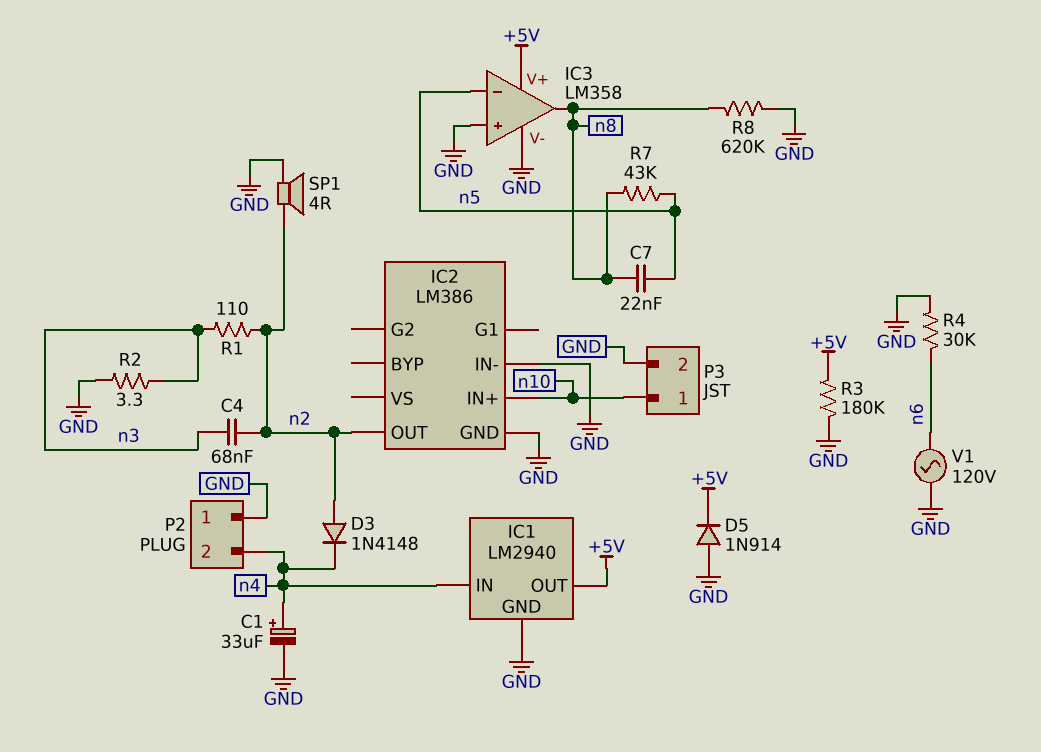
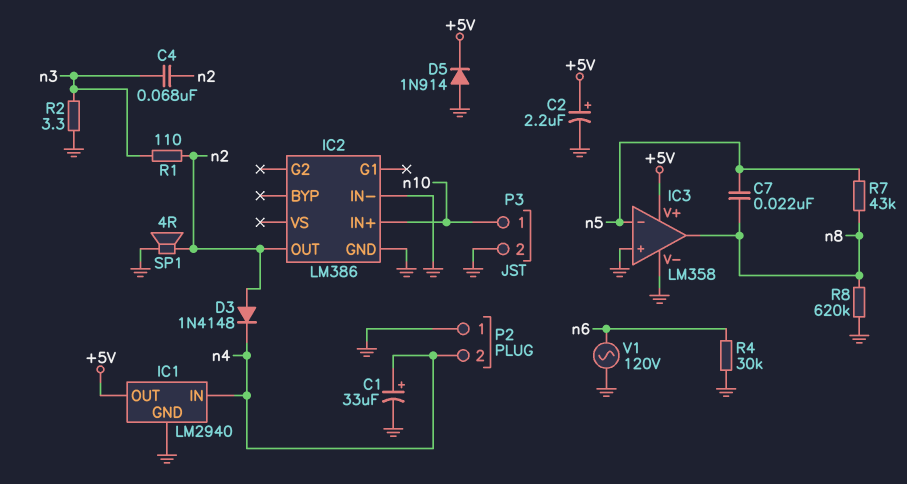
C2: none -> 2.2uF (plus +5V, minus GND)
R3: 180k (+5V, GND) -> none

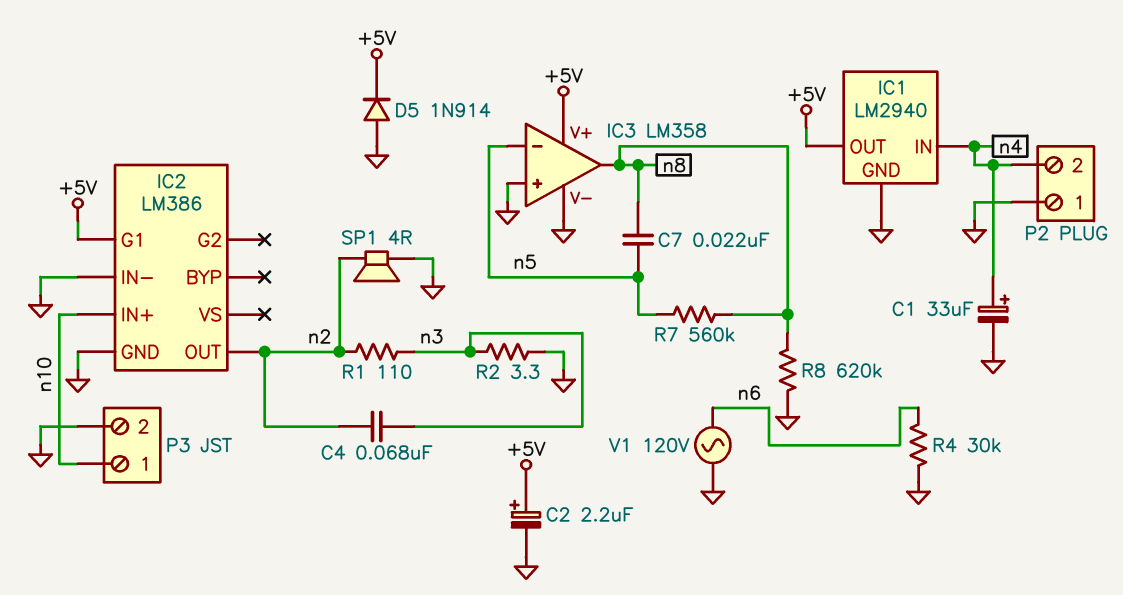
D3: diode 1N4148 (A n2, K n4) -> none
IC2 pin G1: none -> +5V
R7: 43k (n5, n8) -> 560k (n5, n8)

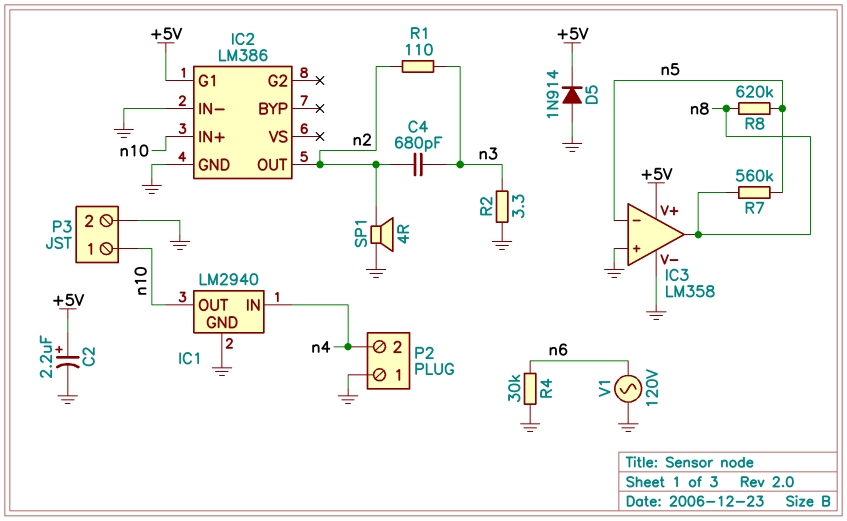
C1: 33uF (plus n4, minus GND) -> none
C4: 68nF (n2, n3) -> 680pF (n2, n3)
C7: 22nF (n5, n8) -> none
IC1 pin OUT: +5V -> n10
R8: 620k (GND, n8) -> 620k (n5, n8)

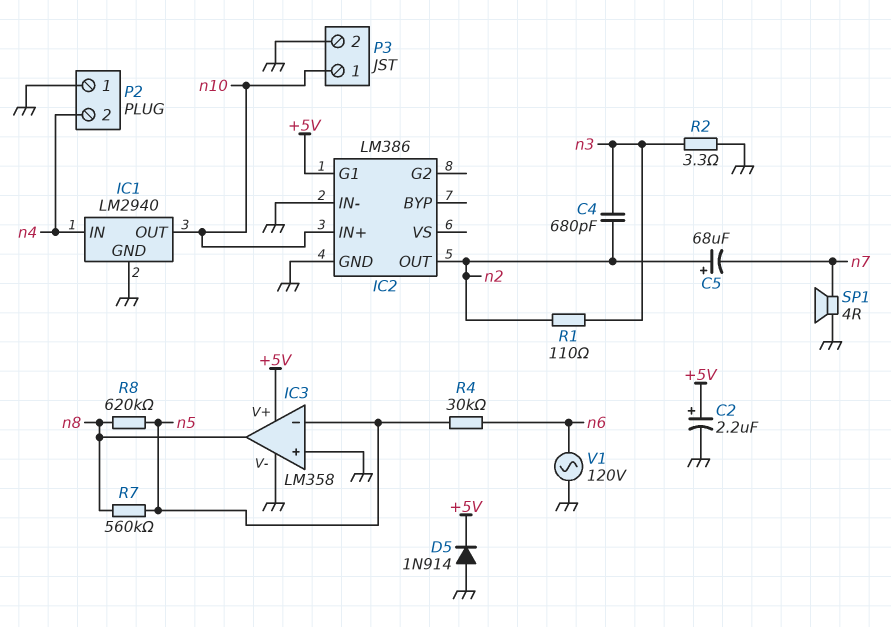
C5: none -> 68uF (plus n2, minus n7)
R4: 30k (GND, n6) -> 30k (n5, n6)
SP1: speaker 4R (GND, n2) -> speaker 4R (GND, n7)

